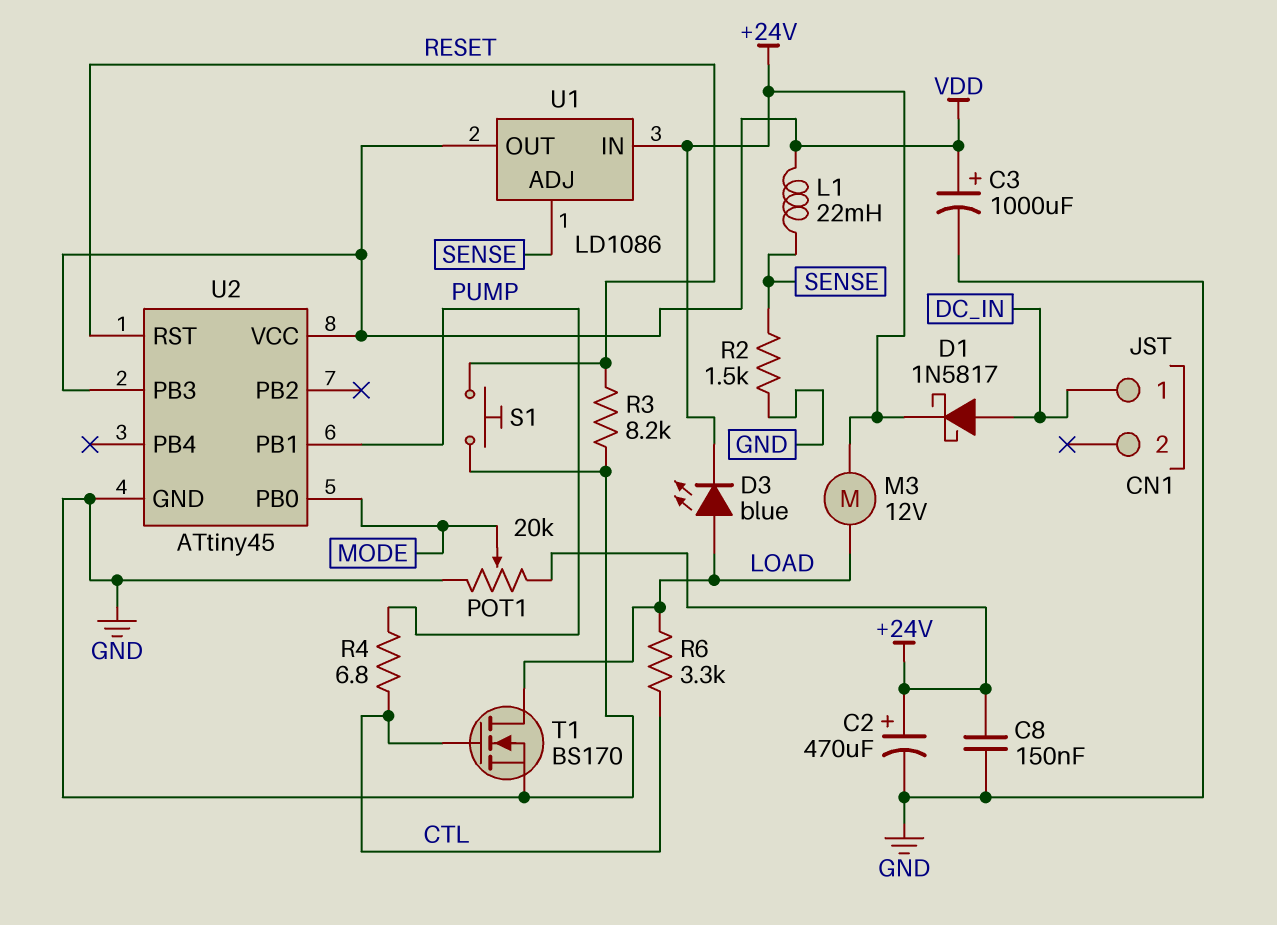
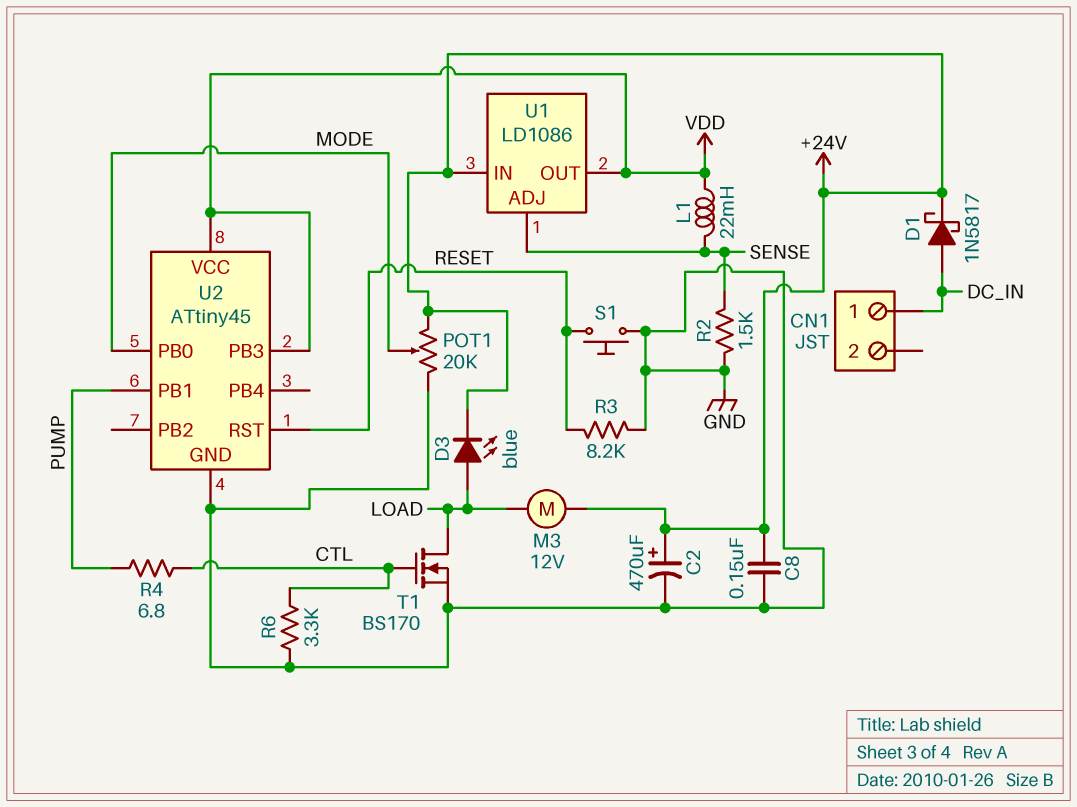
C3: 1000uF (plus VDD, minus GND) -> none
R6: 3.3k (CTL, LOAD) -> 3.3k (CTL, GND)

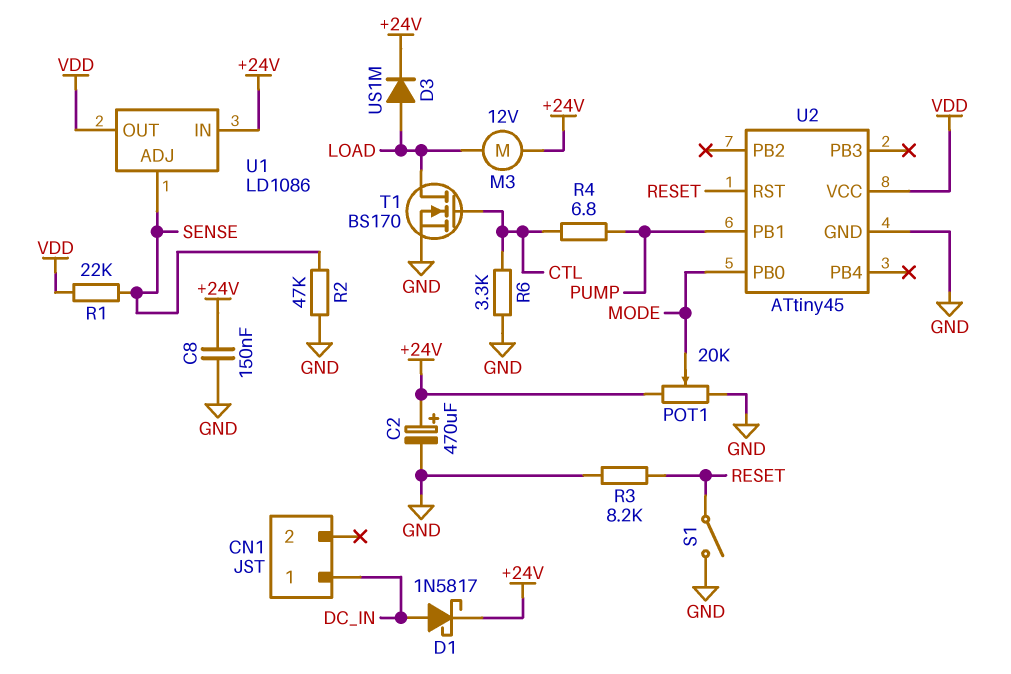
D3: LED blue (A LOAD, K +24V) -> diode US1M (A LOAD, K +24V)
L1: 22mH (SENSE, VDD) -> none
R1: none -> 22k (SENSE, VDD)
R2: 1.5k (GND, SENSE) -> 47k (GND, SENSE)
S1: button (GND, RESET) -> switch (GND, RESET)
U2 pin PB3: VDD -> none

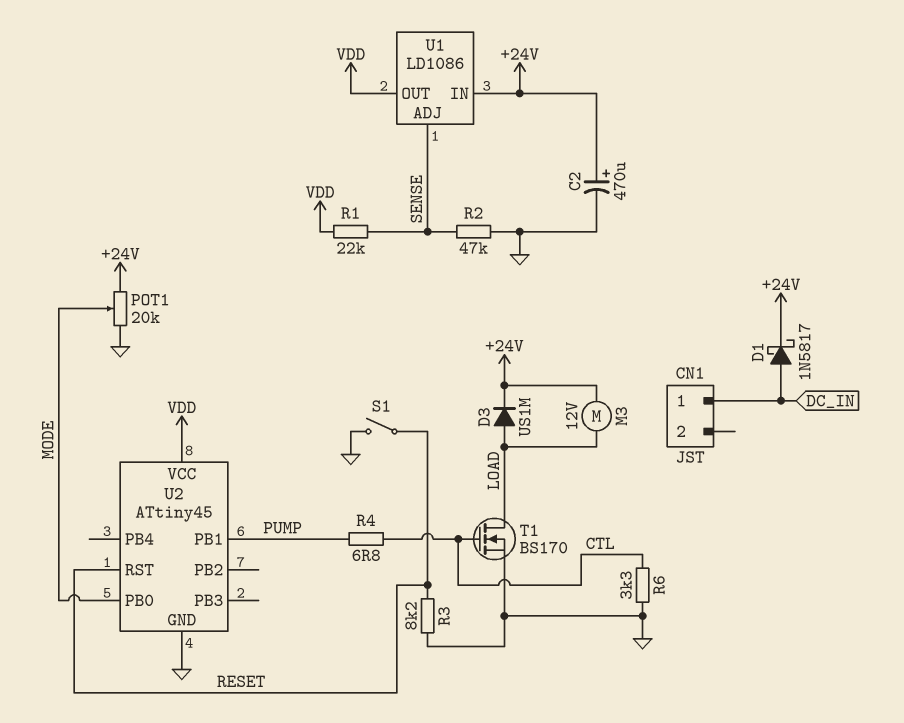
C8: 150nF (+24V, GND) -> none

